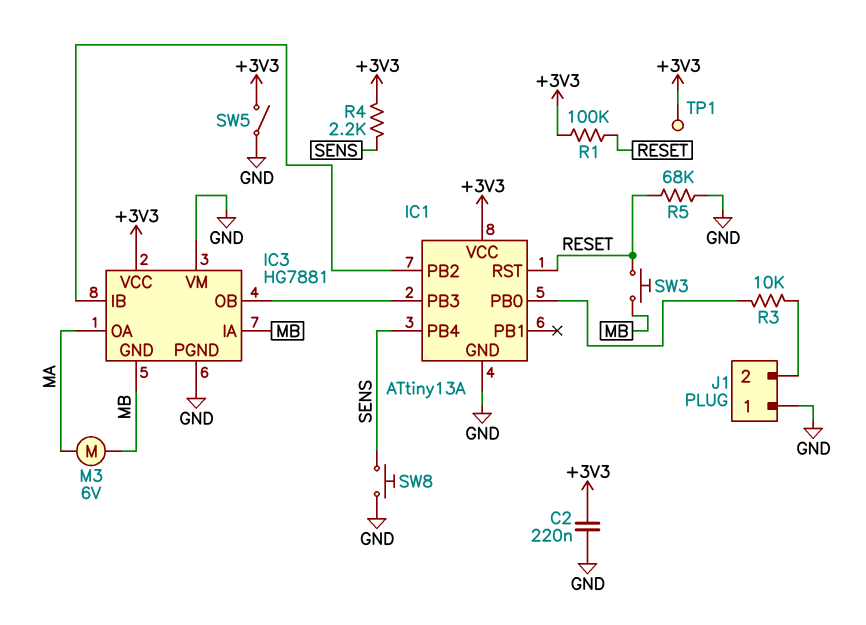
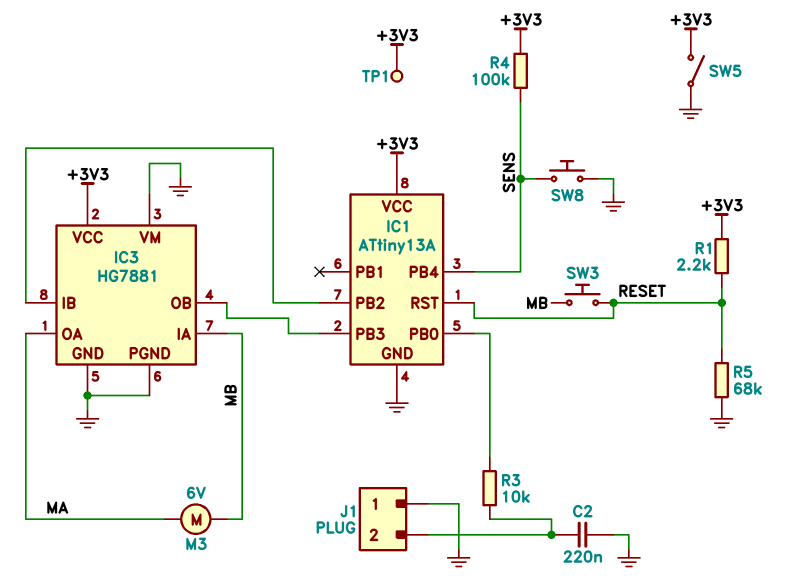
C2: 220nF (+3V3, GND) -> 220nF (GND, J1/2)
IC3 pin GND: MB -> GND
R1: 100k (+3V3, RESET) -> 2.2k (+3V3, RESET)
R4: 2.2k (+3V3, SENS) -> 100k (+3V3, SENS)

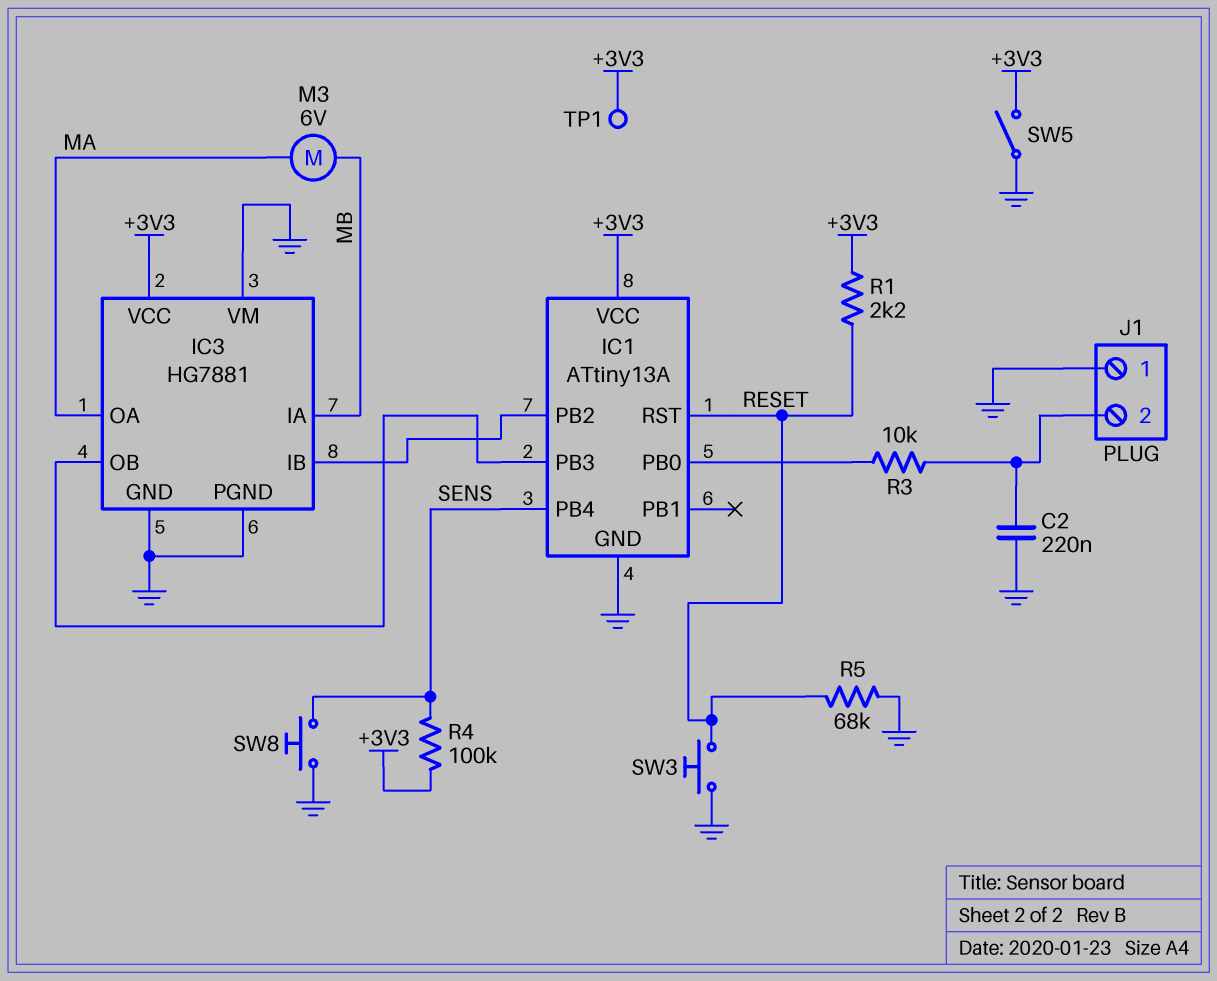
SW3: button (MB, RESET) -> button (GND, RESET)

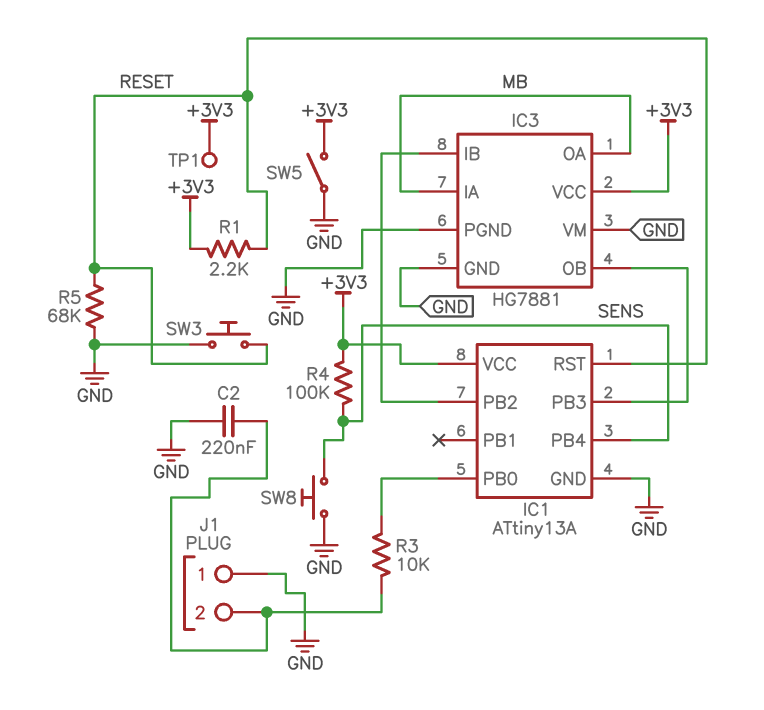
IC3 pin OA: MA -> MB
M3: motor 6V (MA, MB) -> none

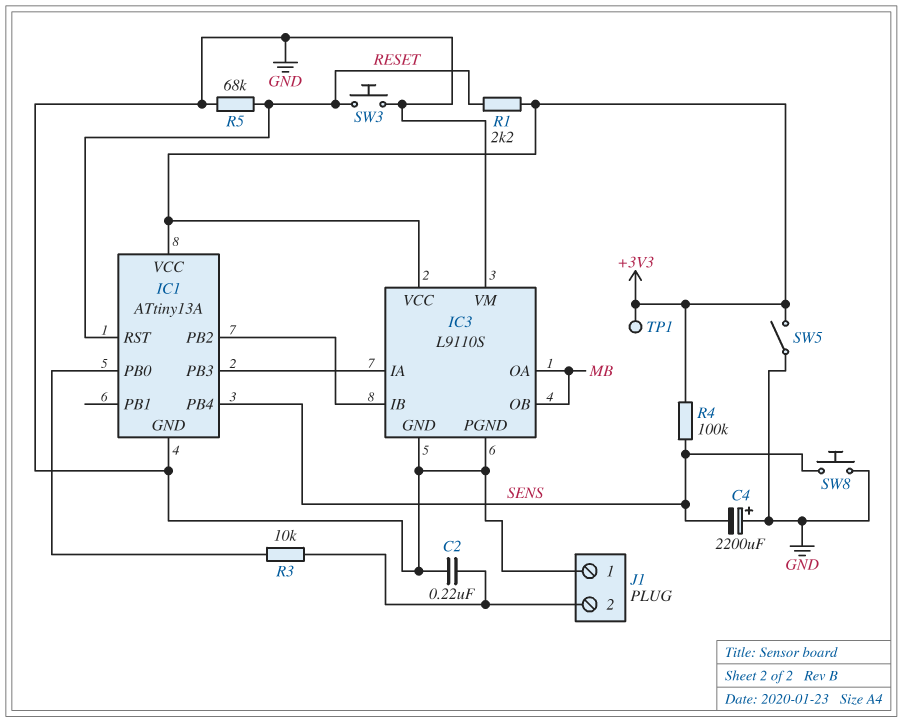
C4: none -> 2200uF (plus GND, minus SENS)
IC3: HG7881 -> L9110S
IC3 pin IA: MB -> IC1/PB3
IC3 pin OB: IC1/PB3 -> MB

